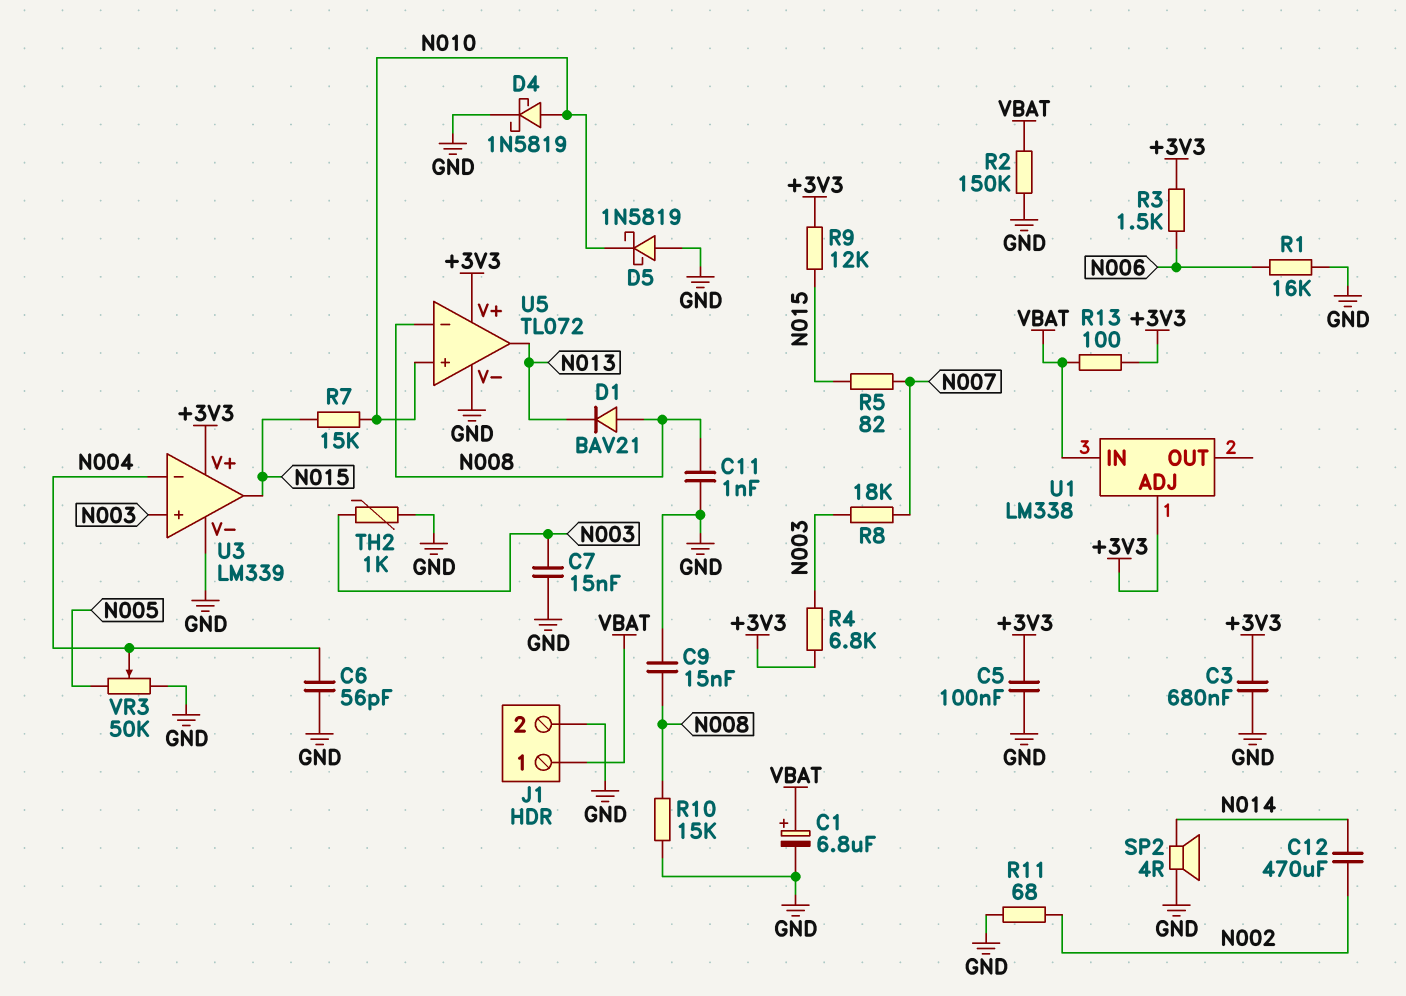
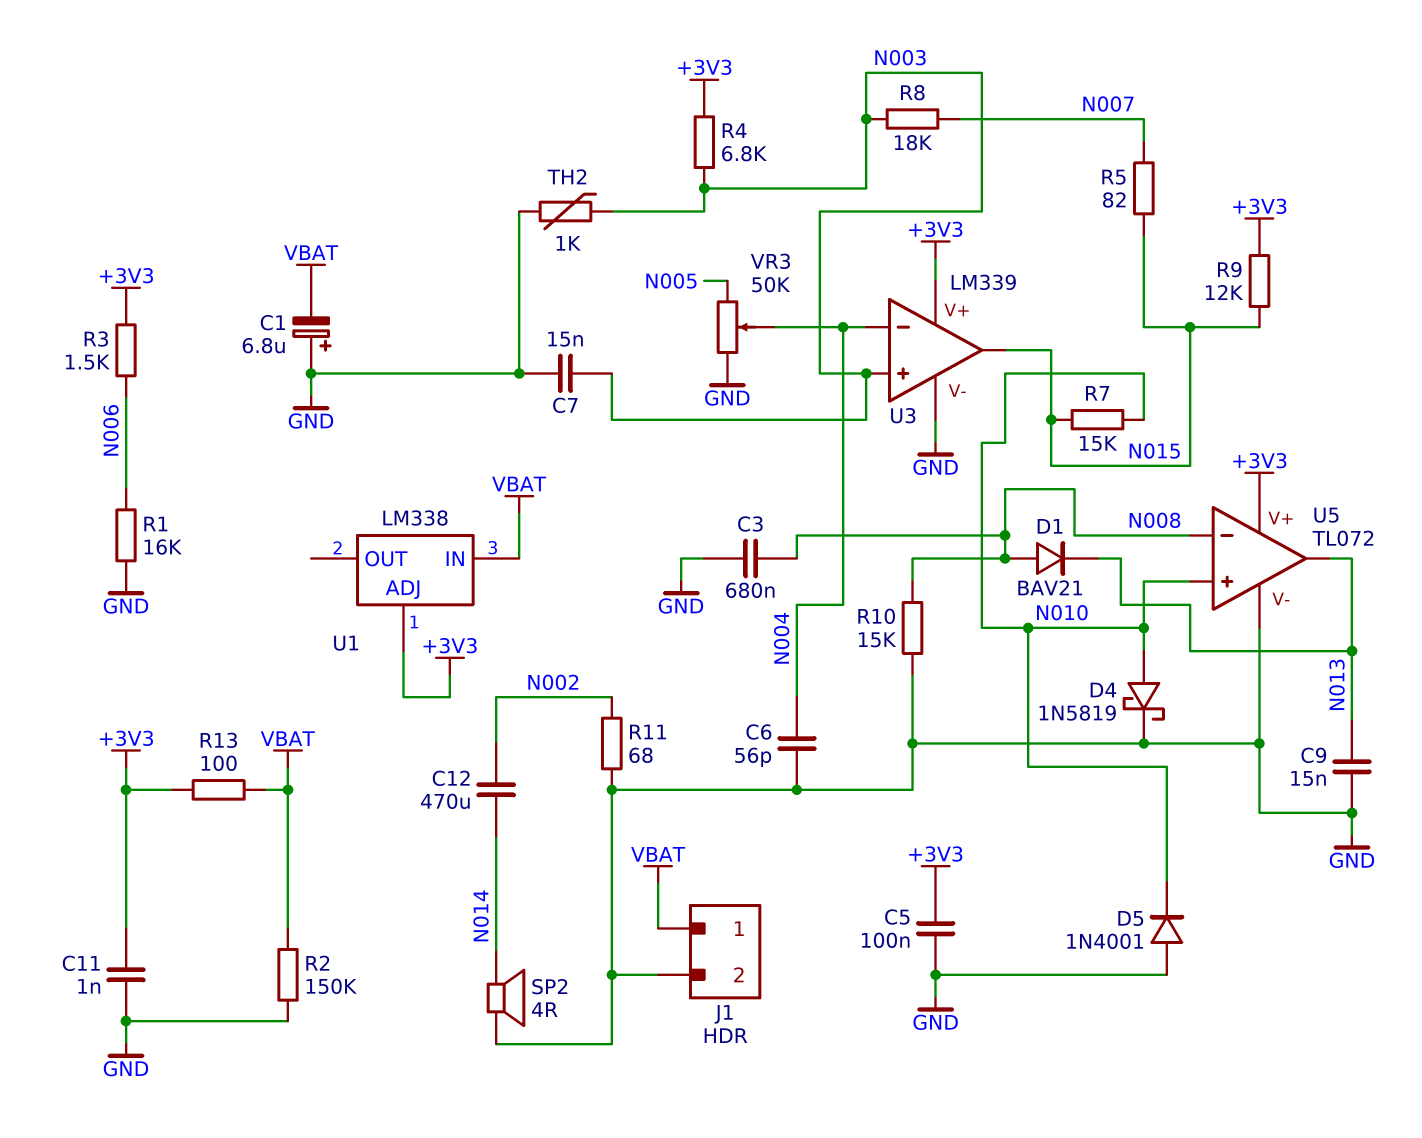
C1: 6.8uF (plus VBAT, minus GND) -> 6.8uF (plus GND, minus VBAT)
C3: 680nF (+3V3, GND) -> 680nF (GND, N008)
C9: 15nF (GND, N008) -> 15nF (GND, N013)
C11: 1nF (GND, N008) -> 1nF (+3V3, GND)
D5: schottky 1N5819 (A GND, K N010) -> diode 1N4001 (A GND, K N010)

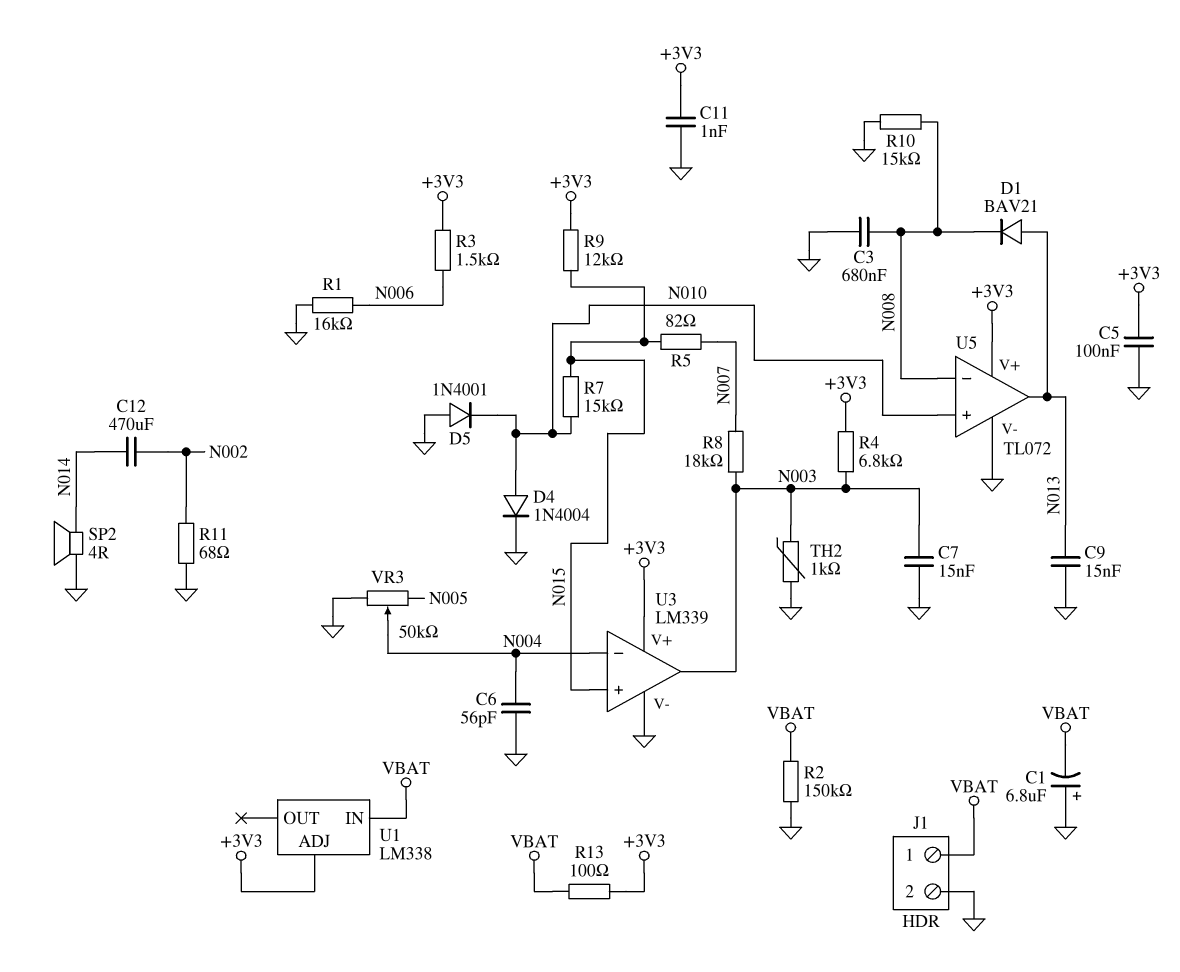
D1: diode BAV21 (A N008, K N013) -> diode BAV21 (A N013, K N008)
D4: schottky 1N5819 (A N010, K GND) -> diode 1N4004 (A N010, K GND)
U3 pin in+: N003 -> N015
U3 pin out: N015 -> N003

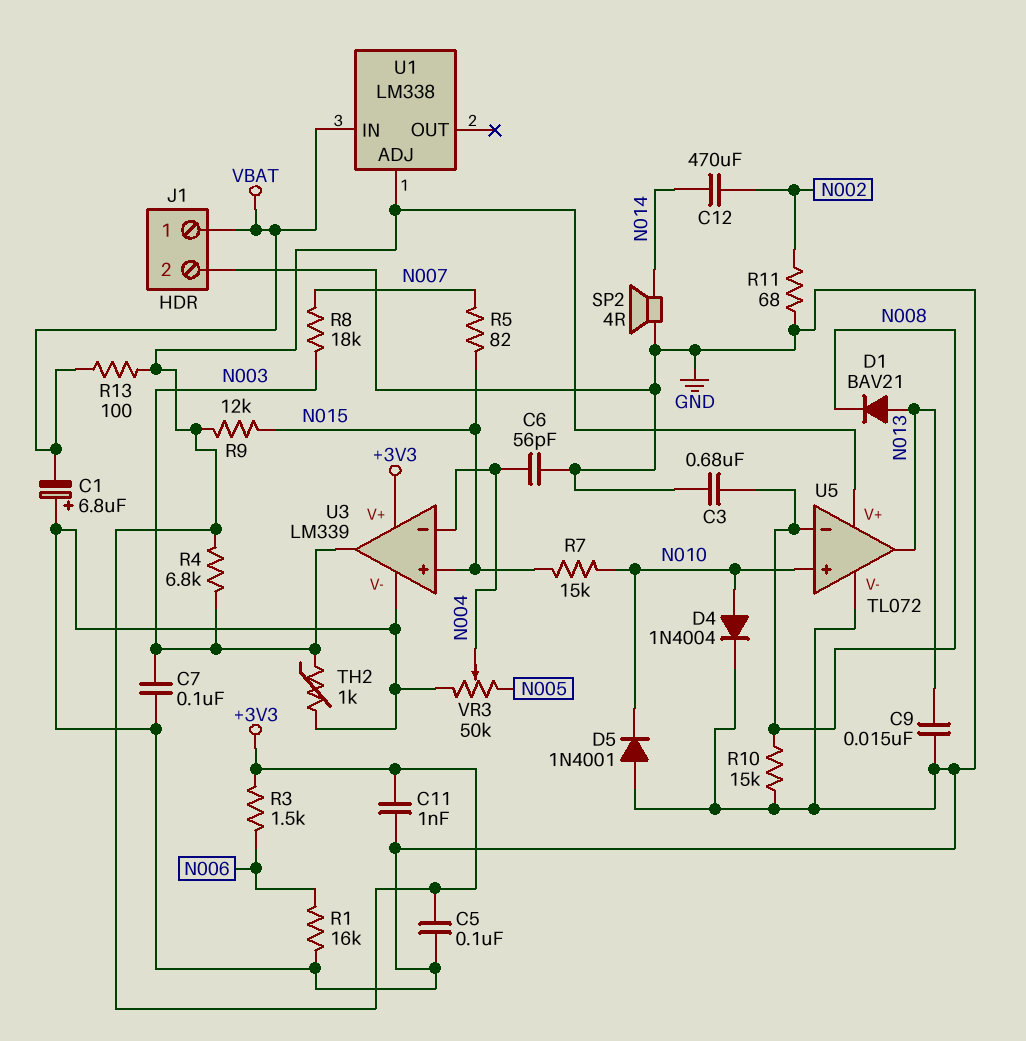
C7: 15nF (GND, N003) -> 100nF (GND, N003)
R2: 150k (GND, VBAT) -> none

